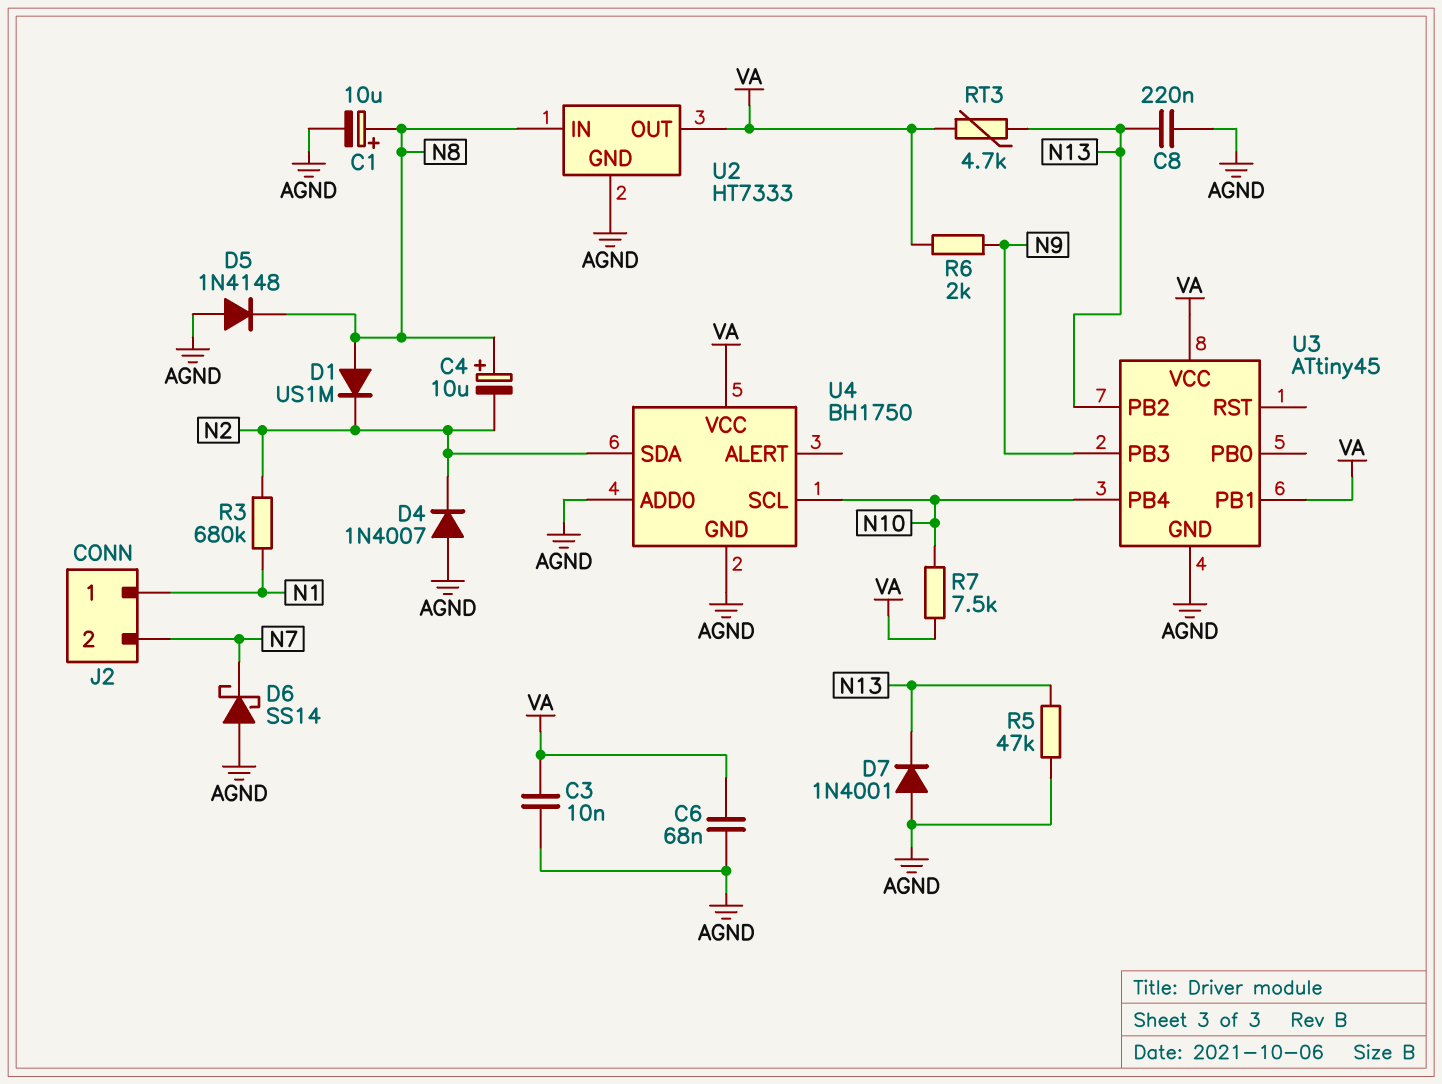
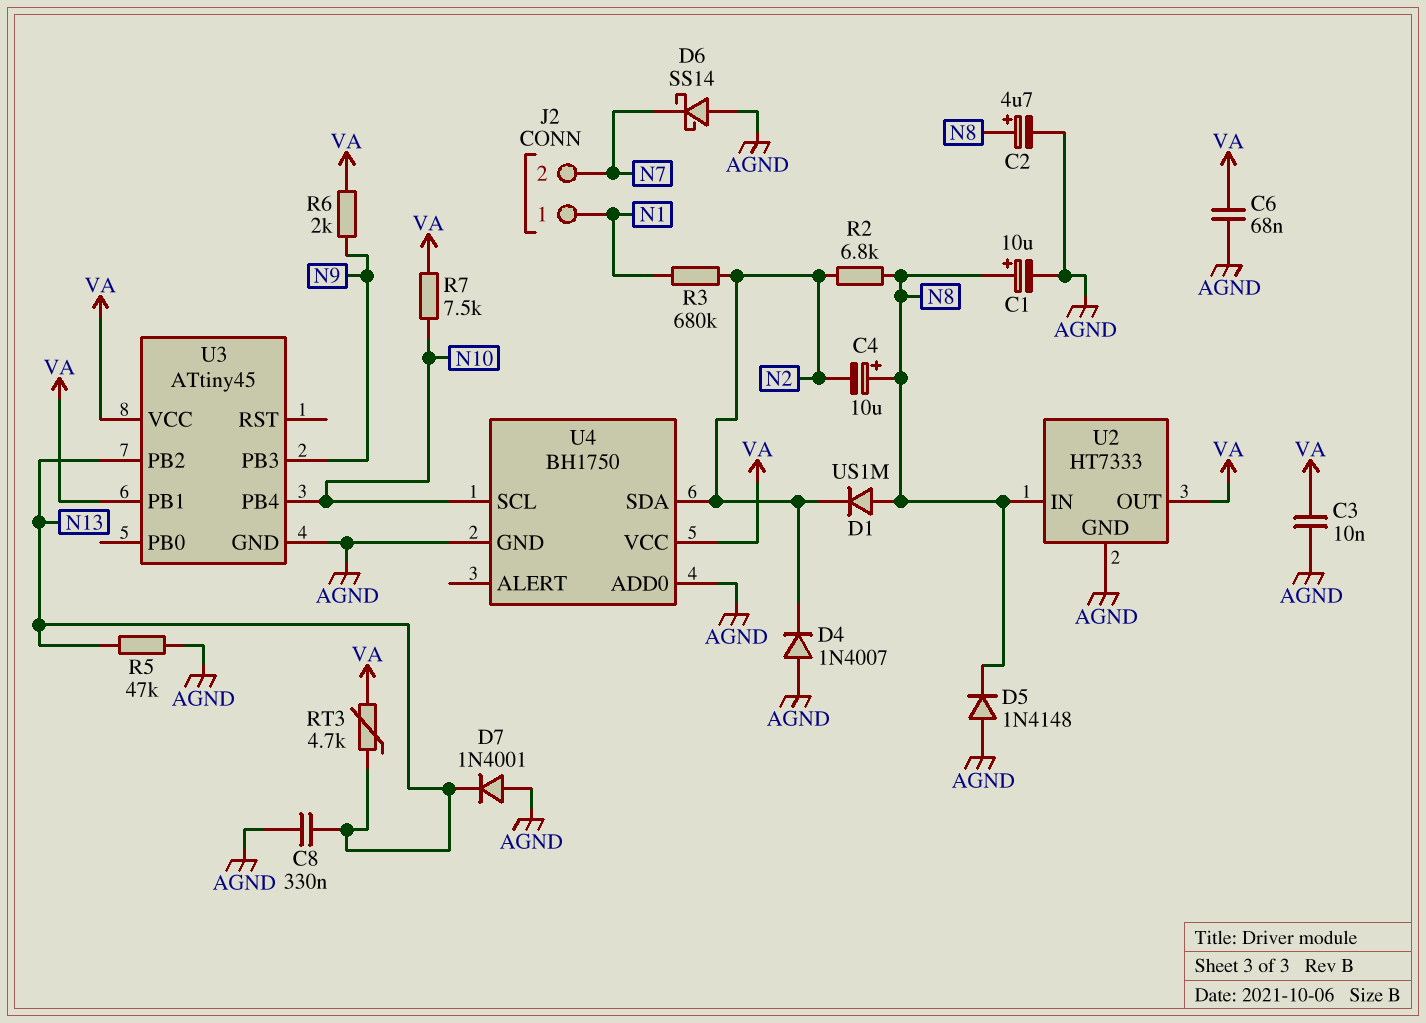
C2: none -> 4.7uF (plus N8, minus AGND)
C8: 220nF (AGND, N13) -> 330nF (AGND, N13)
R2: none -> 6.8k (N2, N8)

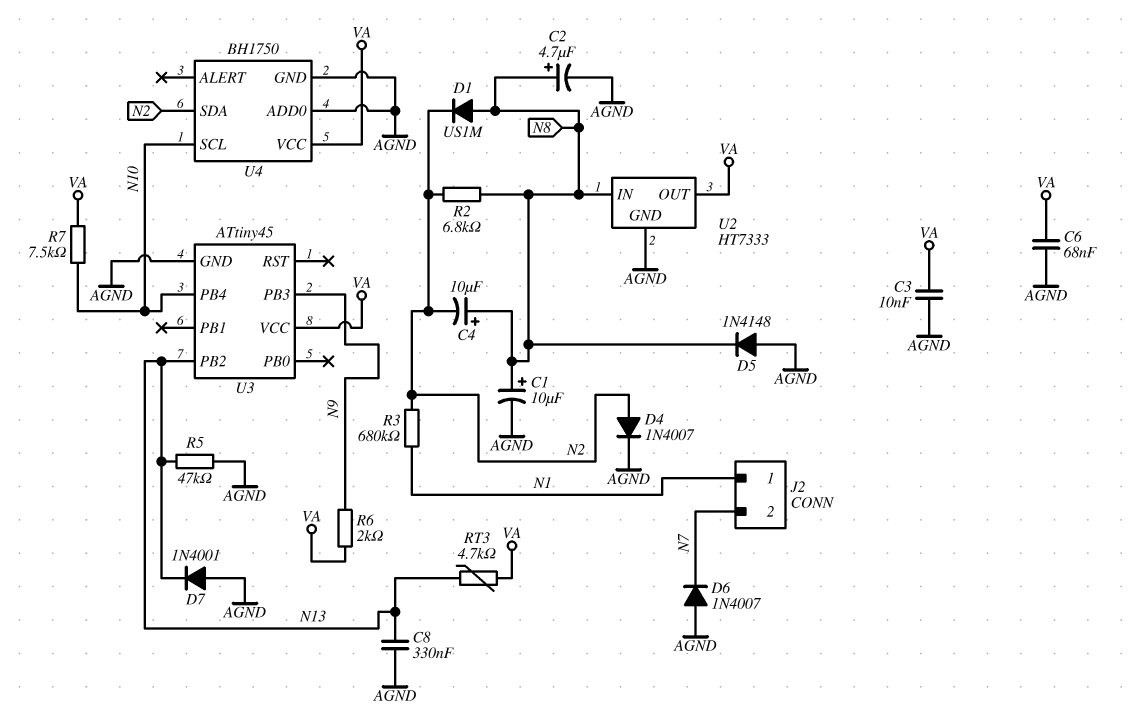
D4: diode 1N4007 (A AGND, K N2) -> diode 1N4007 (A N2, K AGND)
D6: schottky SS14 (A AGND, K N7) -> diode 1N4007 (A AGND, K N7)
U3 pin PB1: VA -> none

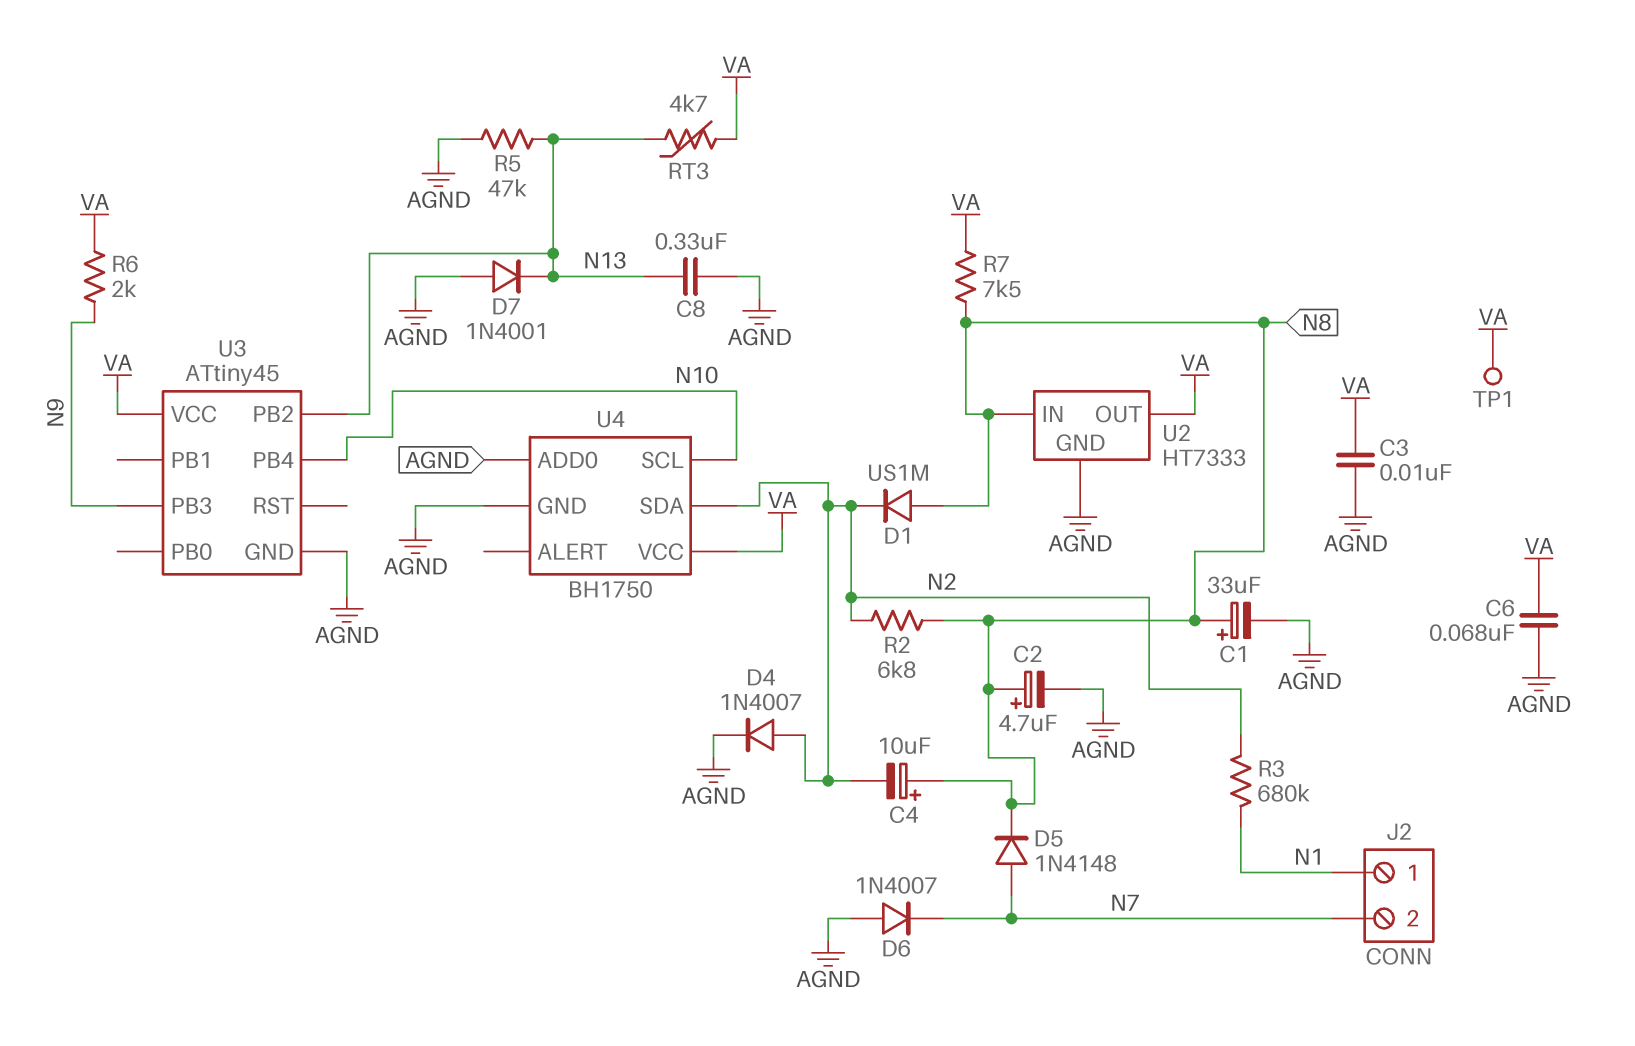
C1: 10uF (plus N8, minus AGND) -> 33uF (plus N8, minus AGND)
D5: diode 1N4148 (A AGND, K N8) -> diode 1N4148 (A N7, K N8)
R7: 7.5k (N10, VA) -> 7.5k (N8, VA)
TP1: none -> test point (VA)

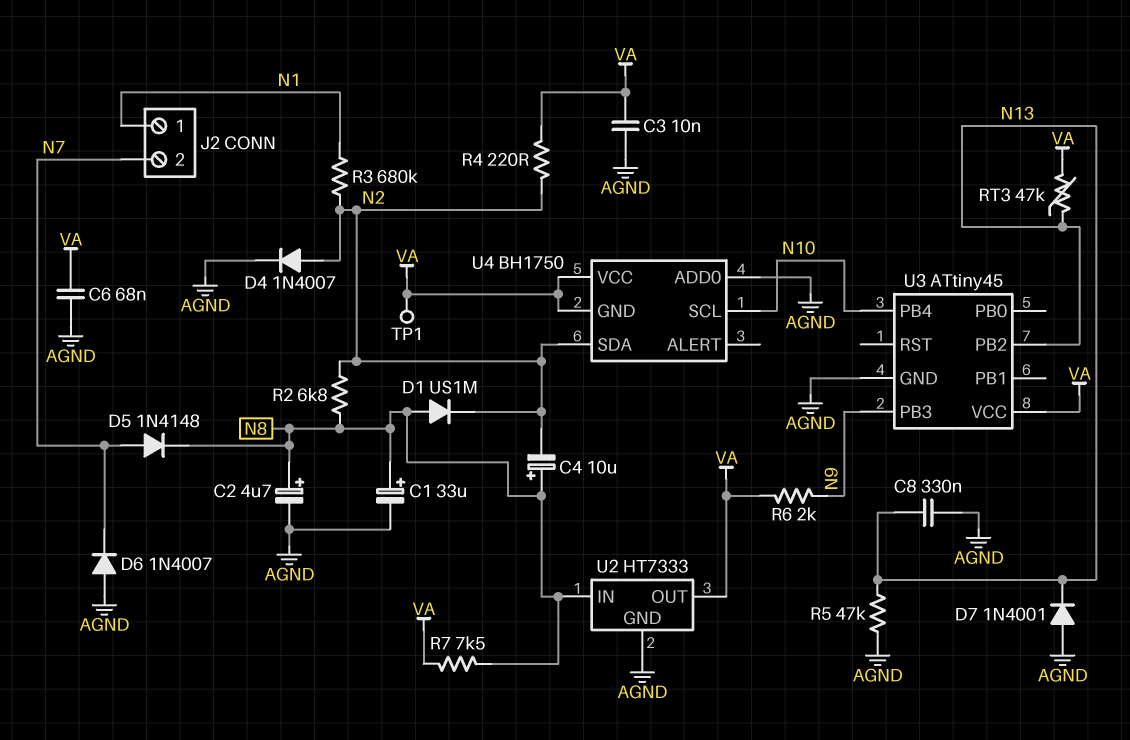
R4: none -> 220 (N2, VA)
RT3: 4.7k (N13, VA) -> 47k (N13, VA)
U4 pin GND: AGND -> VA

